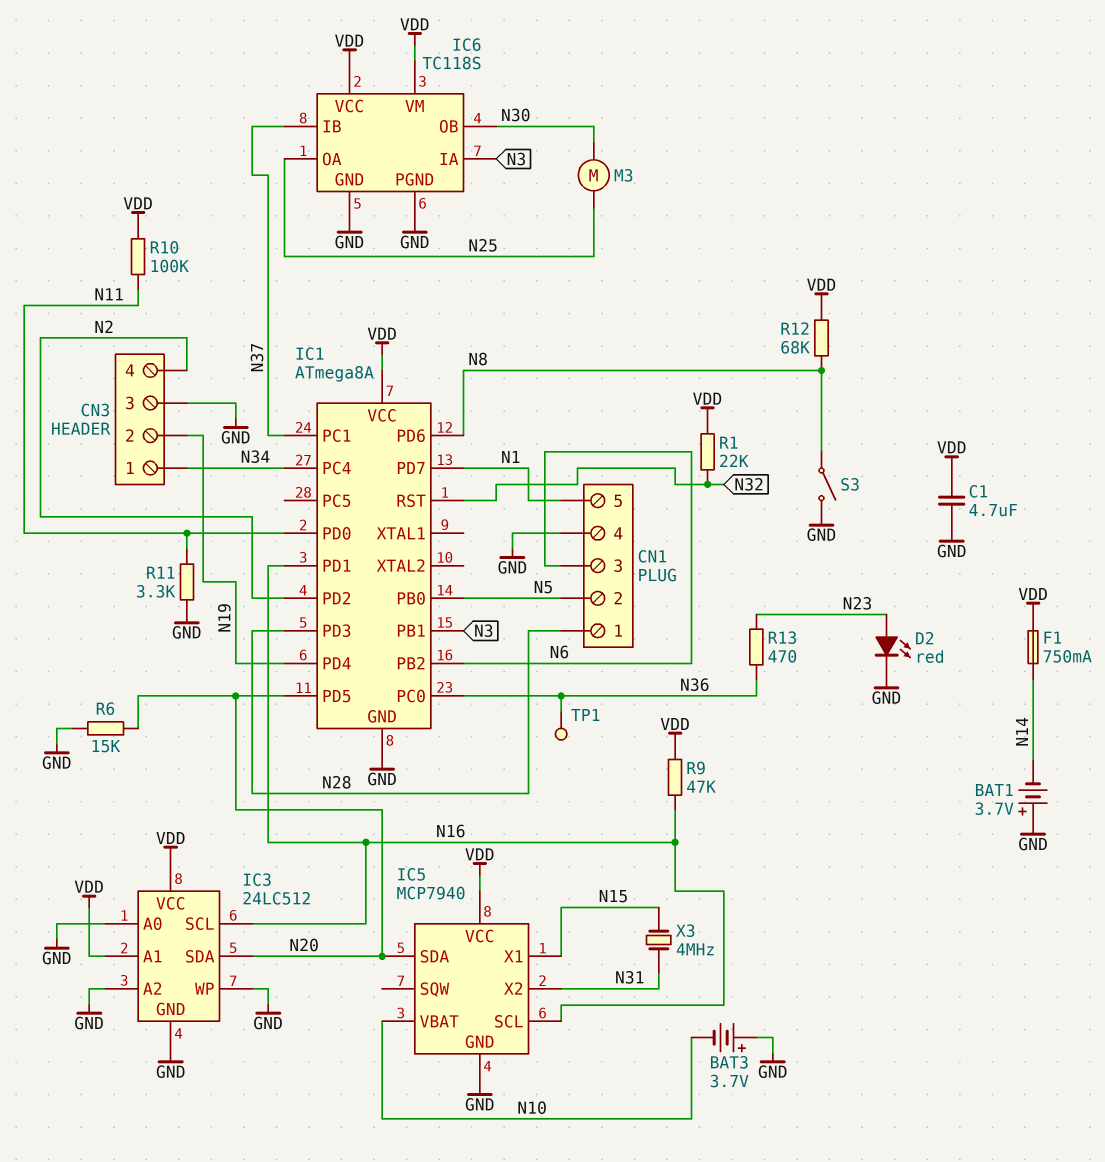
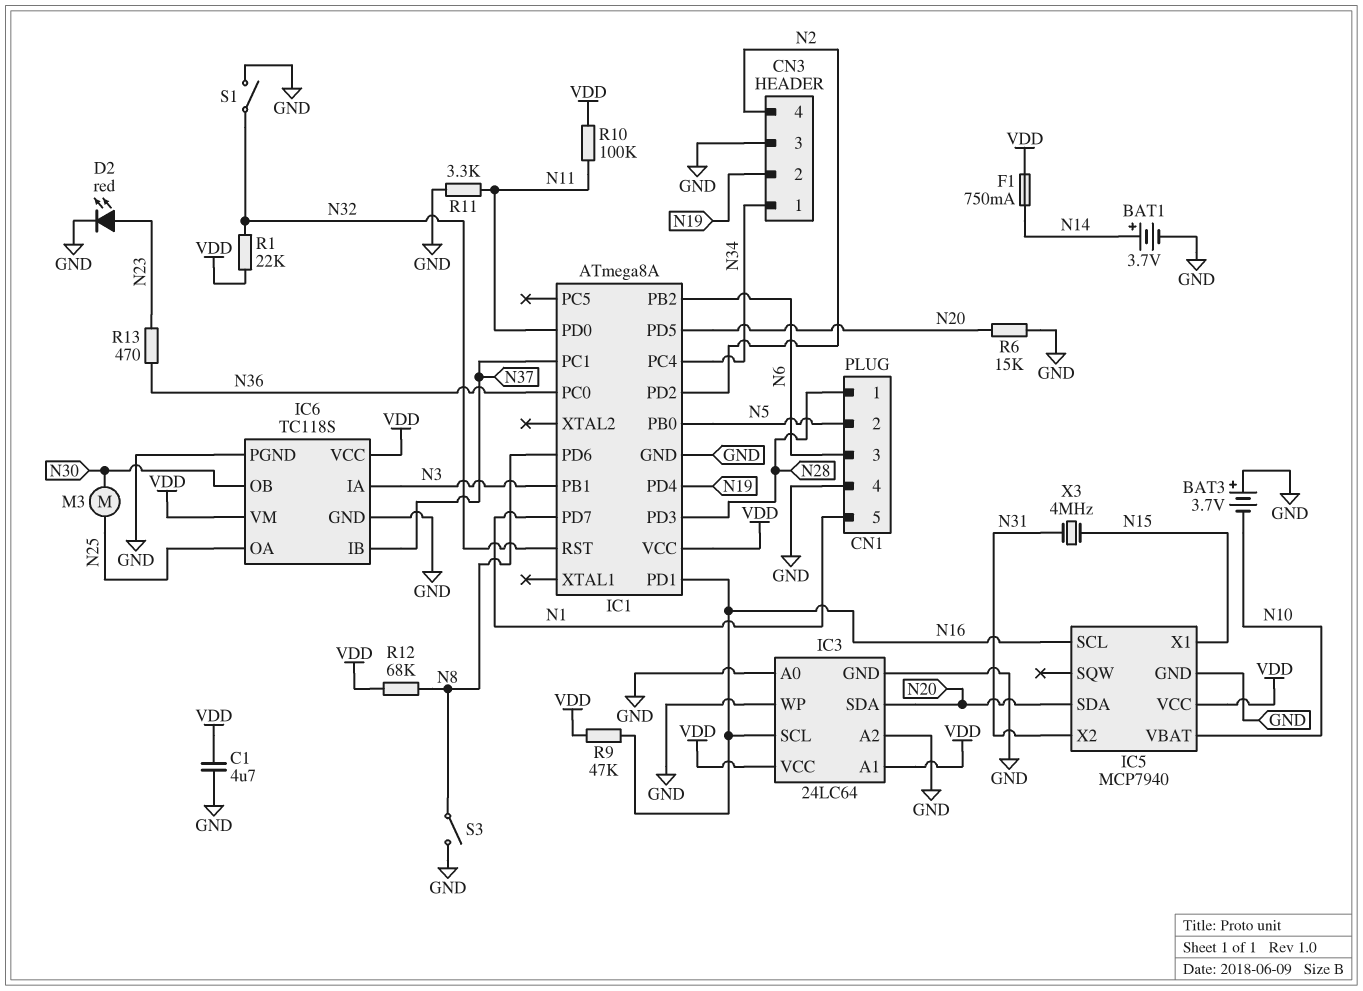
BAT1: 3.7V (plus GND, minus N14) -> 3.7V (plus N14, minus GND)
IC3: 24LC512 -> 24LC64
S1: none -> switch (GND, N32)
TP1: test point (N36) -> none

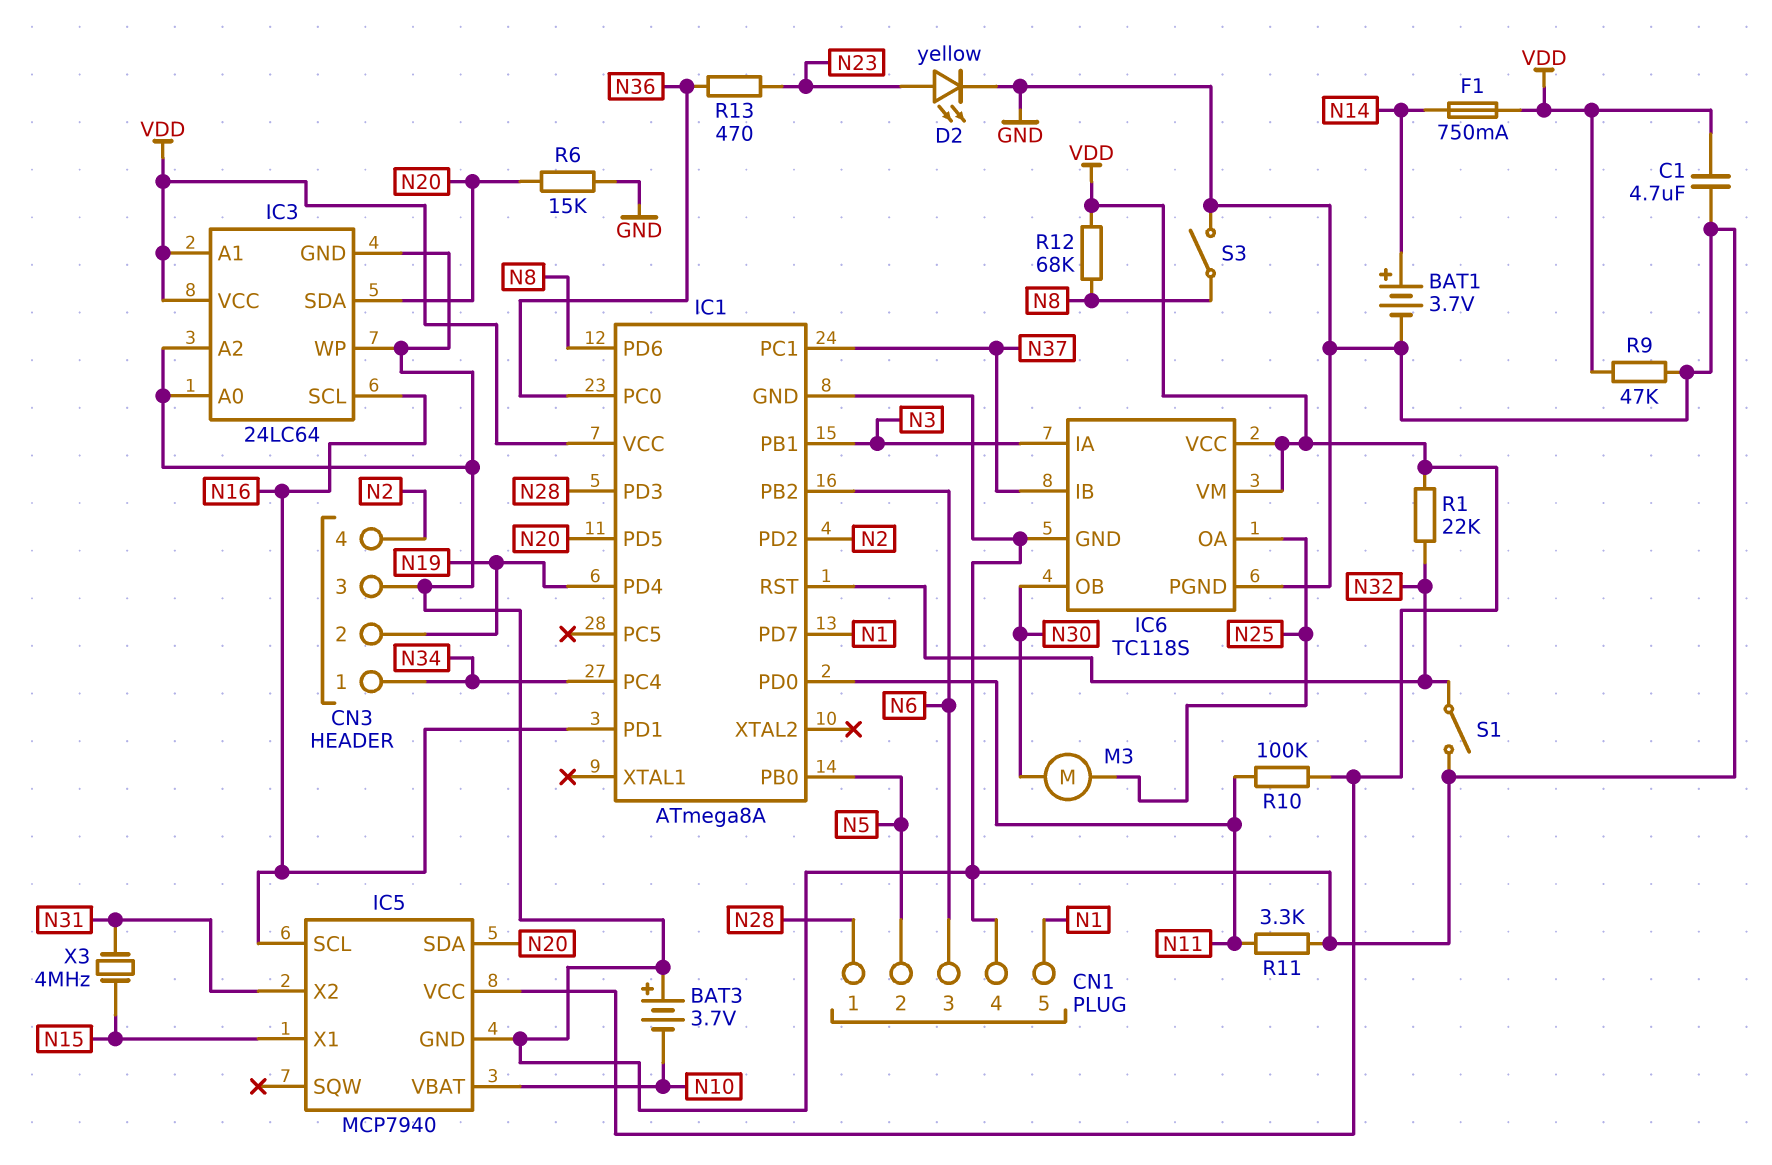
D2: LED red (A N23, K GND) -> LED yellow (A N23, K GND)
R9: 47k (N16, VDD) -> 47k (GND, VDD)

